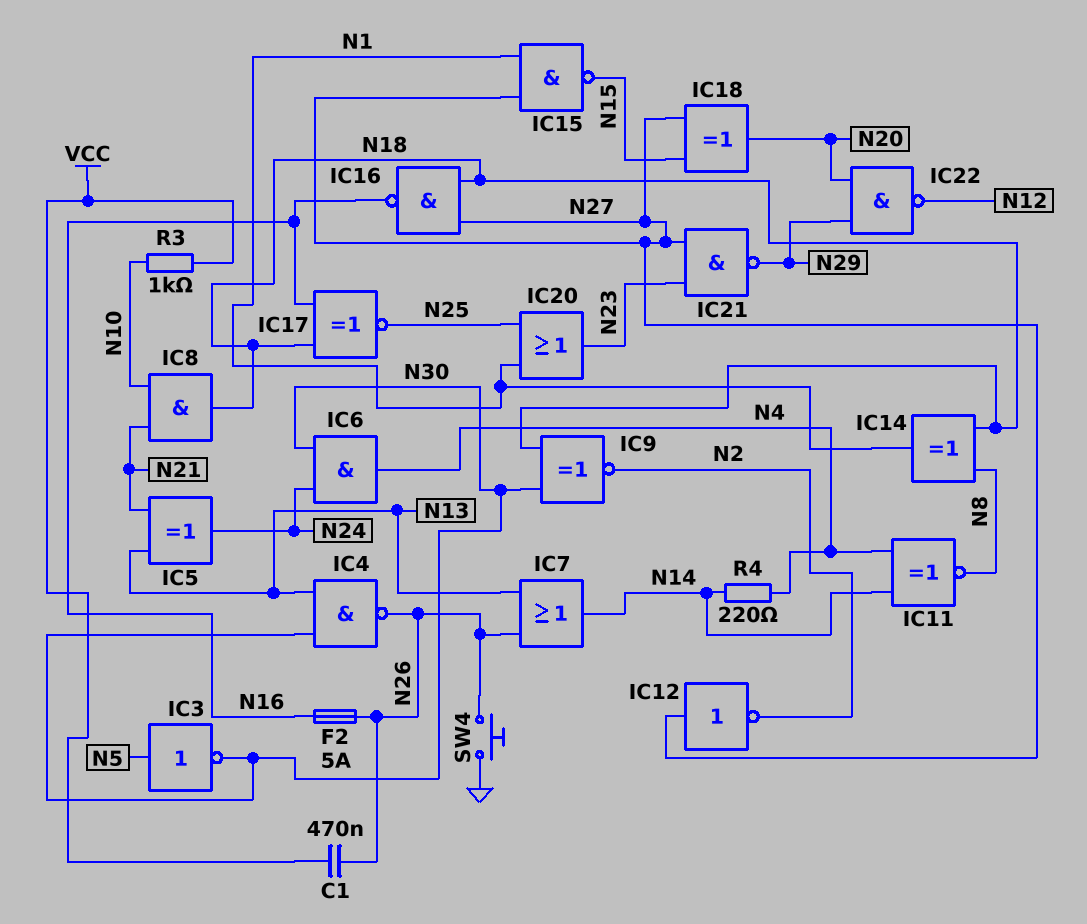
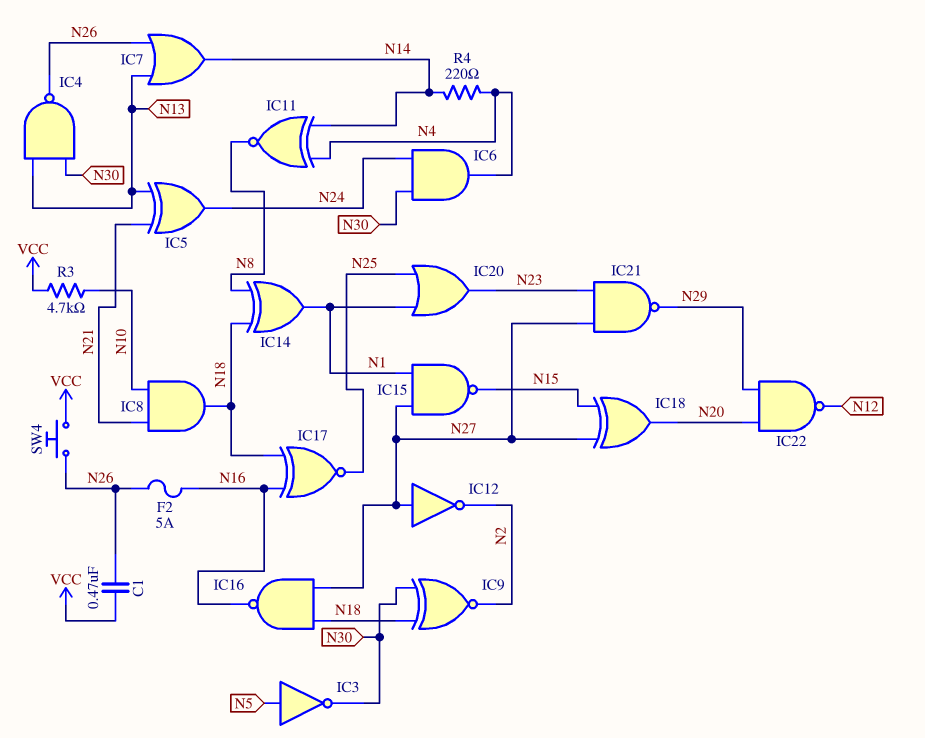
R3: 1k (N10, VCC) -> 4.7k (N10, VCC)
SW4: button (GND, N26) -> button (N26, VCC)

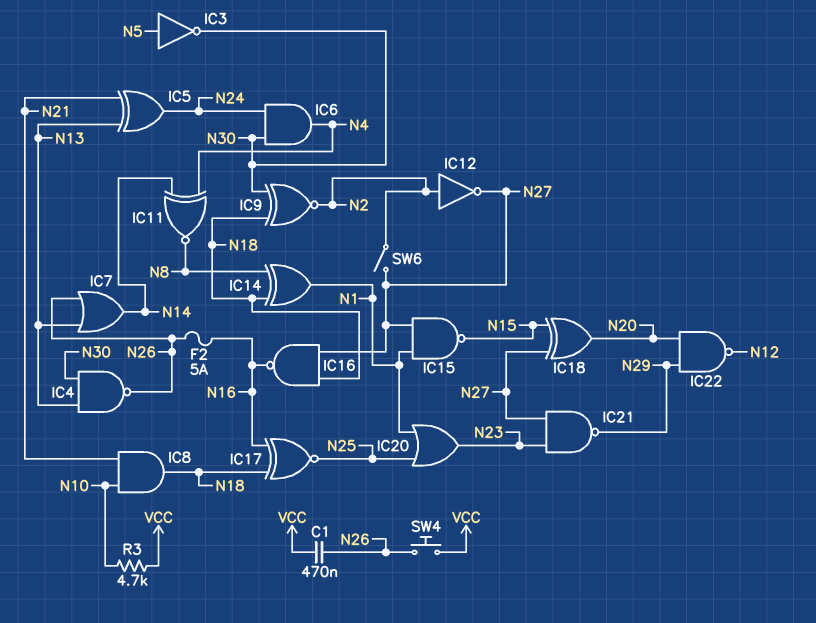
IC12: NOT (in N27, out N2) -> NOT (in N2, out N27)
R4: 220 (N4, N14) -> none
SW6: none -> switch (N2, N27)

